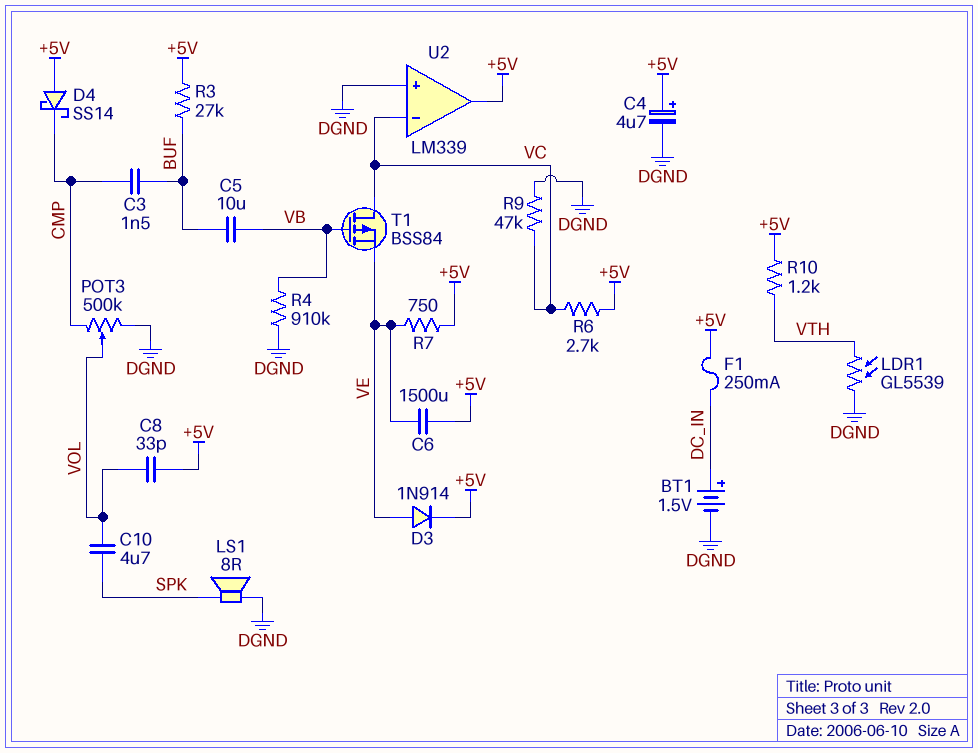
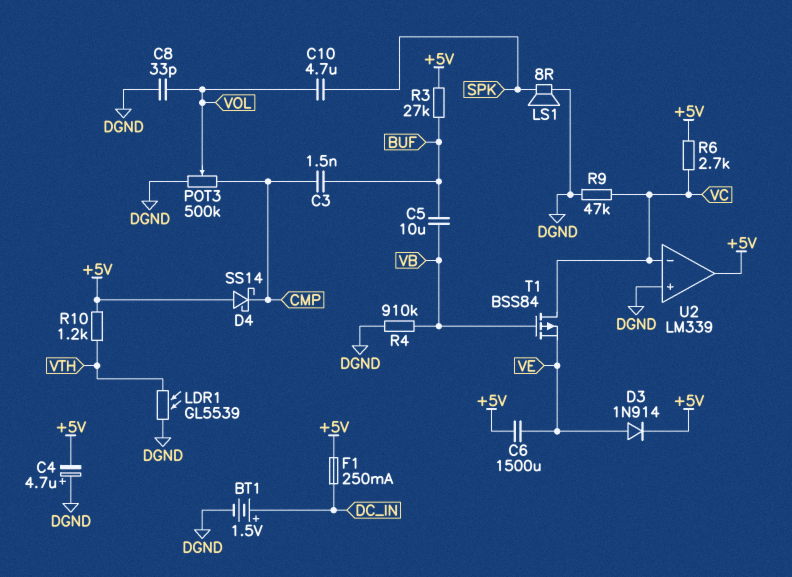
C4: 4.7uF (plus +5V, minus DGND) -> 4.7uF (plus DGND, minus +5V)
C8: 33pF (+5V, VOL) -> 33pF (DGND, VOL)
R7: 750 (+5V, VE) -> none

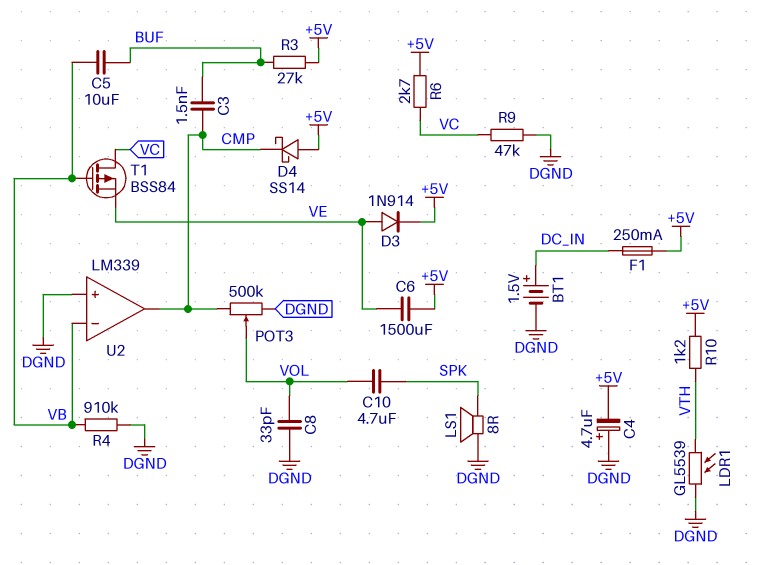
U2 pin in-: VC -> VB
U2 pin out: +5V -> CMP

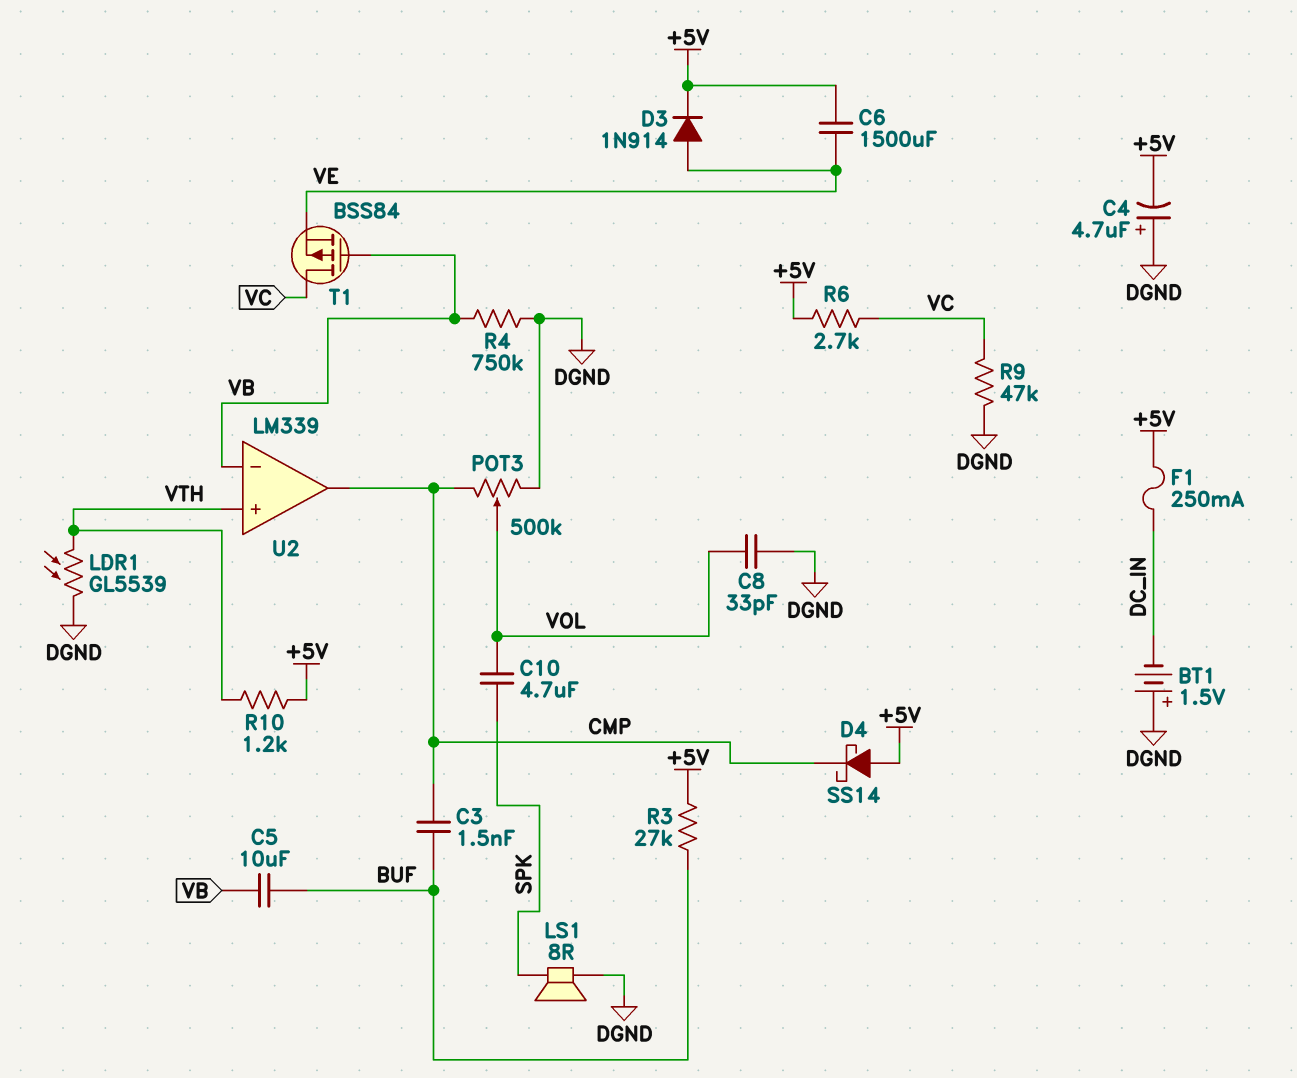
BT1: 1.5V (plus DC_IN, minus DGND) -> 1.5V (plus DGND, minus DC_IN)
R4: 910k (DGND, VB) -> 750k (DGND, VB)
U2 pin in+: DGND -> VTH

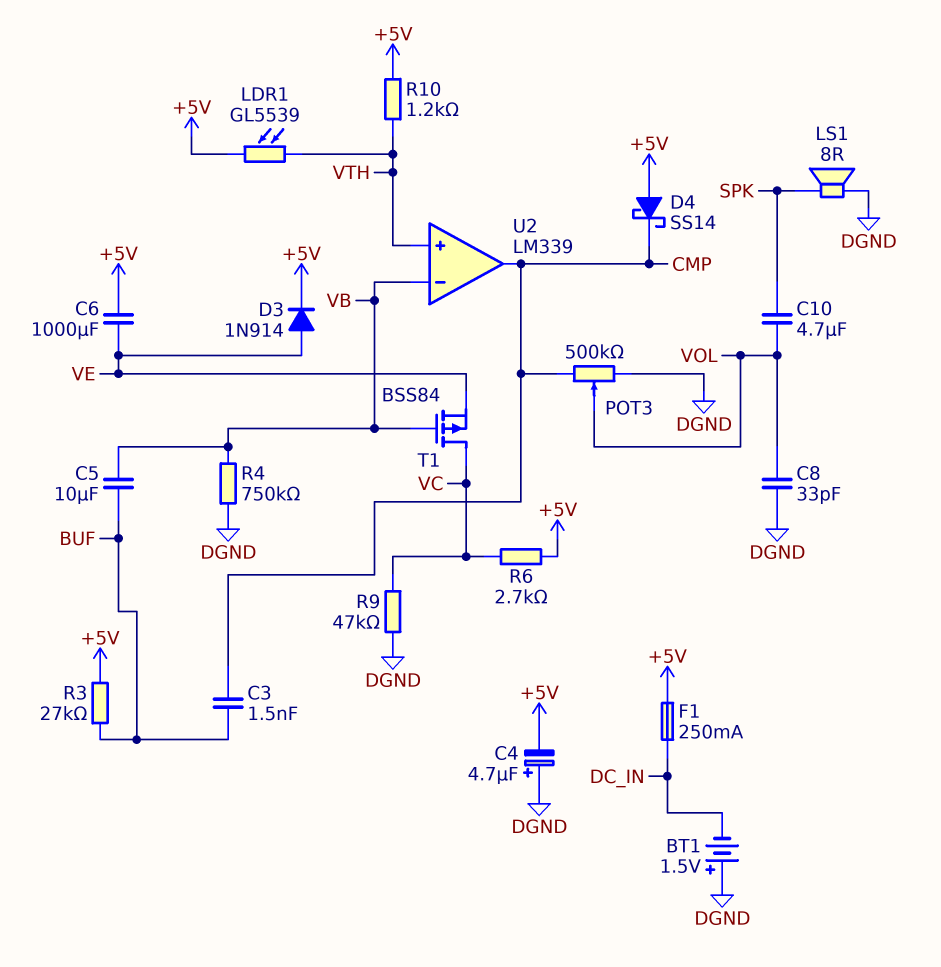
C6: 1500uF (+5V, VE) -> 1000uF (+5V, VE)
LDR1: GL5539 (DGND, VTH) -> GL5539 (+5V, VTH)

